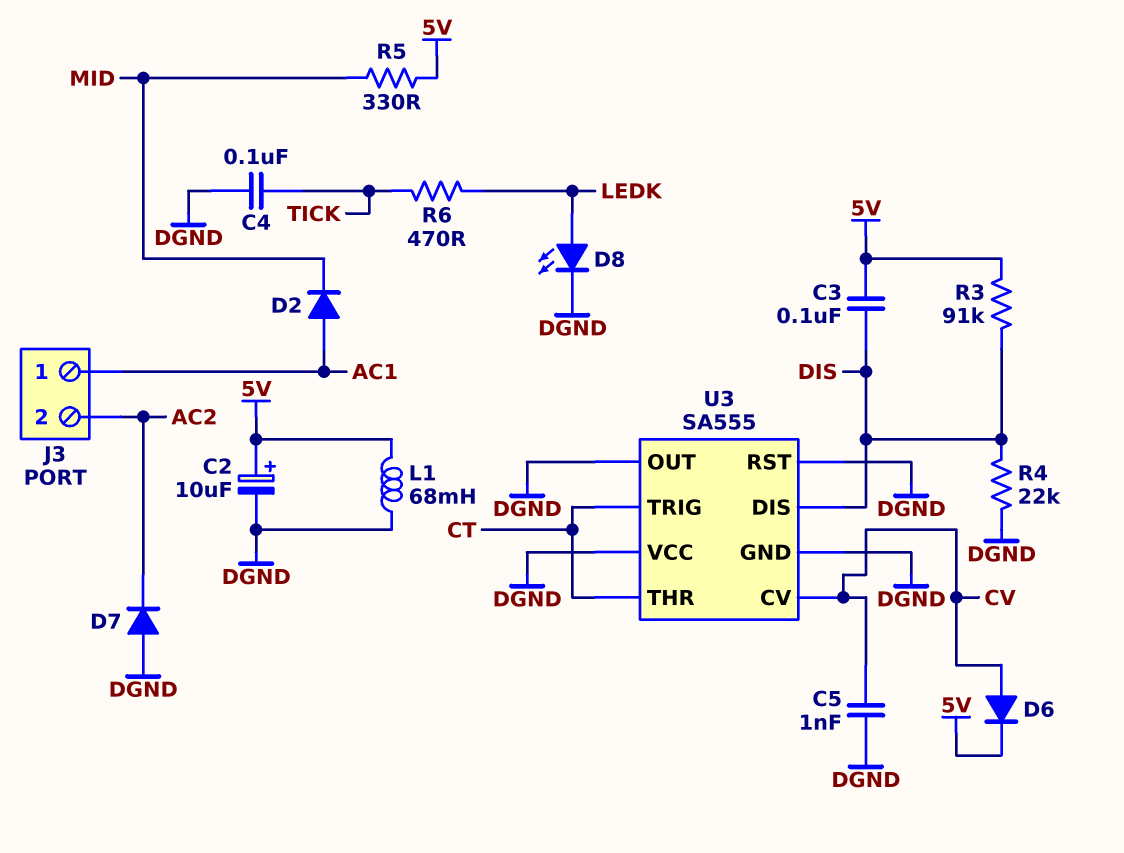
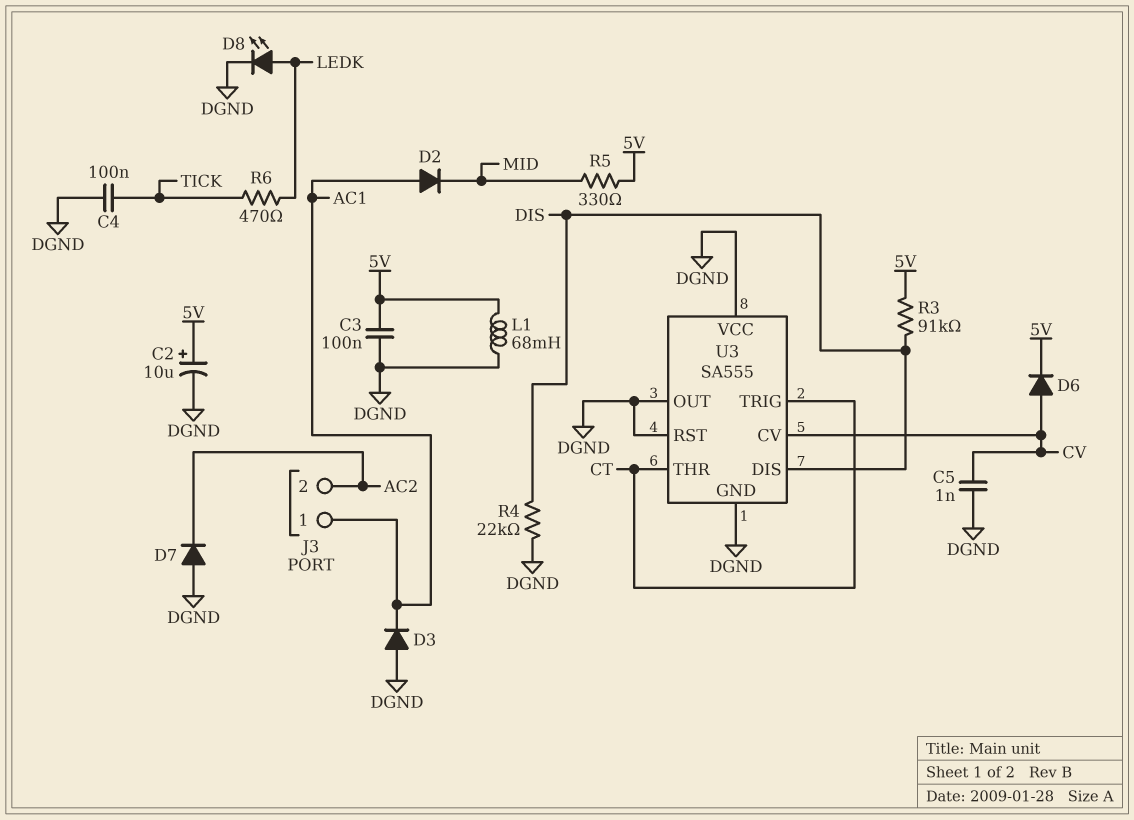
C3: 100nF (5V, DIS) -> 100nF (5V, DGND)
D3: none -> diode (A DGND, K AC1)

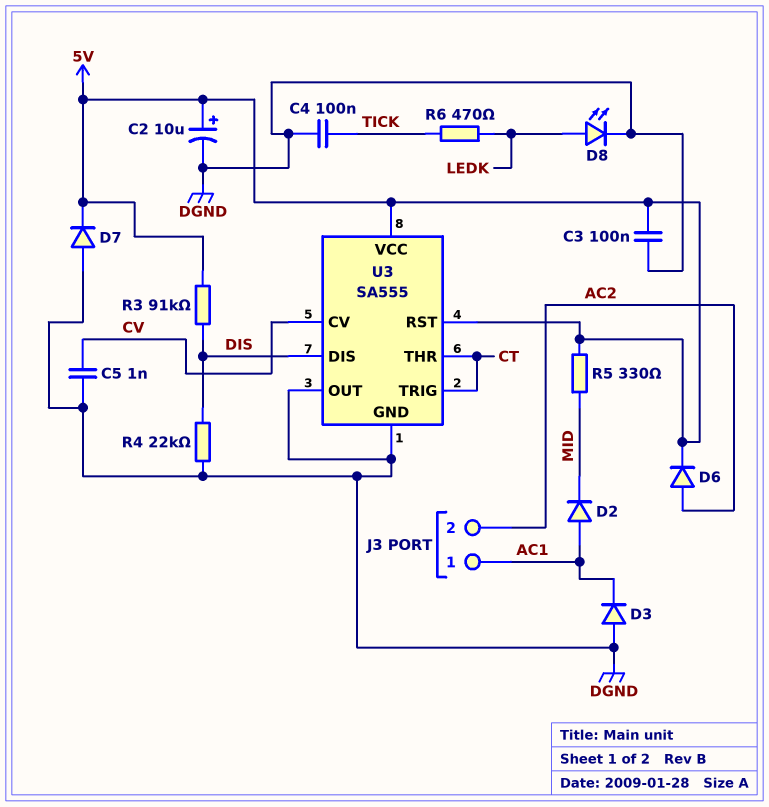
D6: diode (A CV, K 5V) -> diode (A AC2, K 5V)
D7: diode (A DGND, K AC2) -> diode (A DGND, K 5V)
L1: 68mH (5V, DGND) -> none
U3 pin RST: DGND -> 5V
U3 pin VCC: DGND -> 5V

